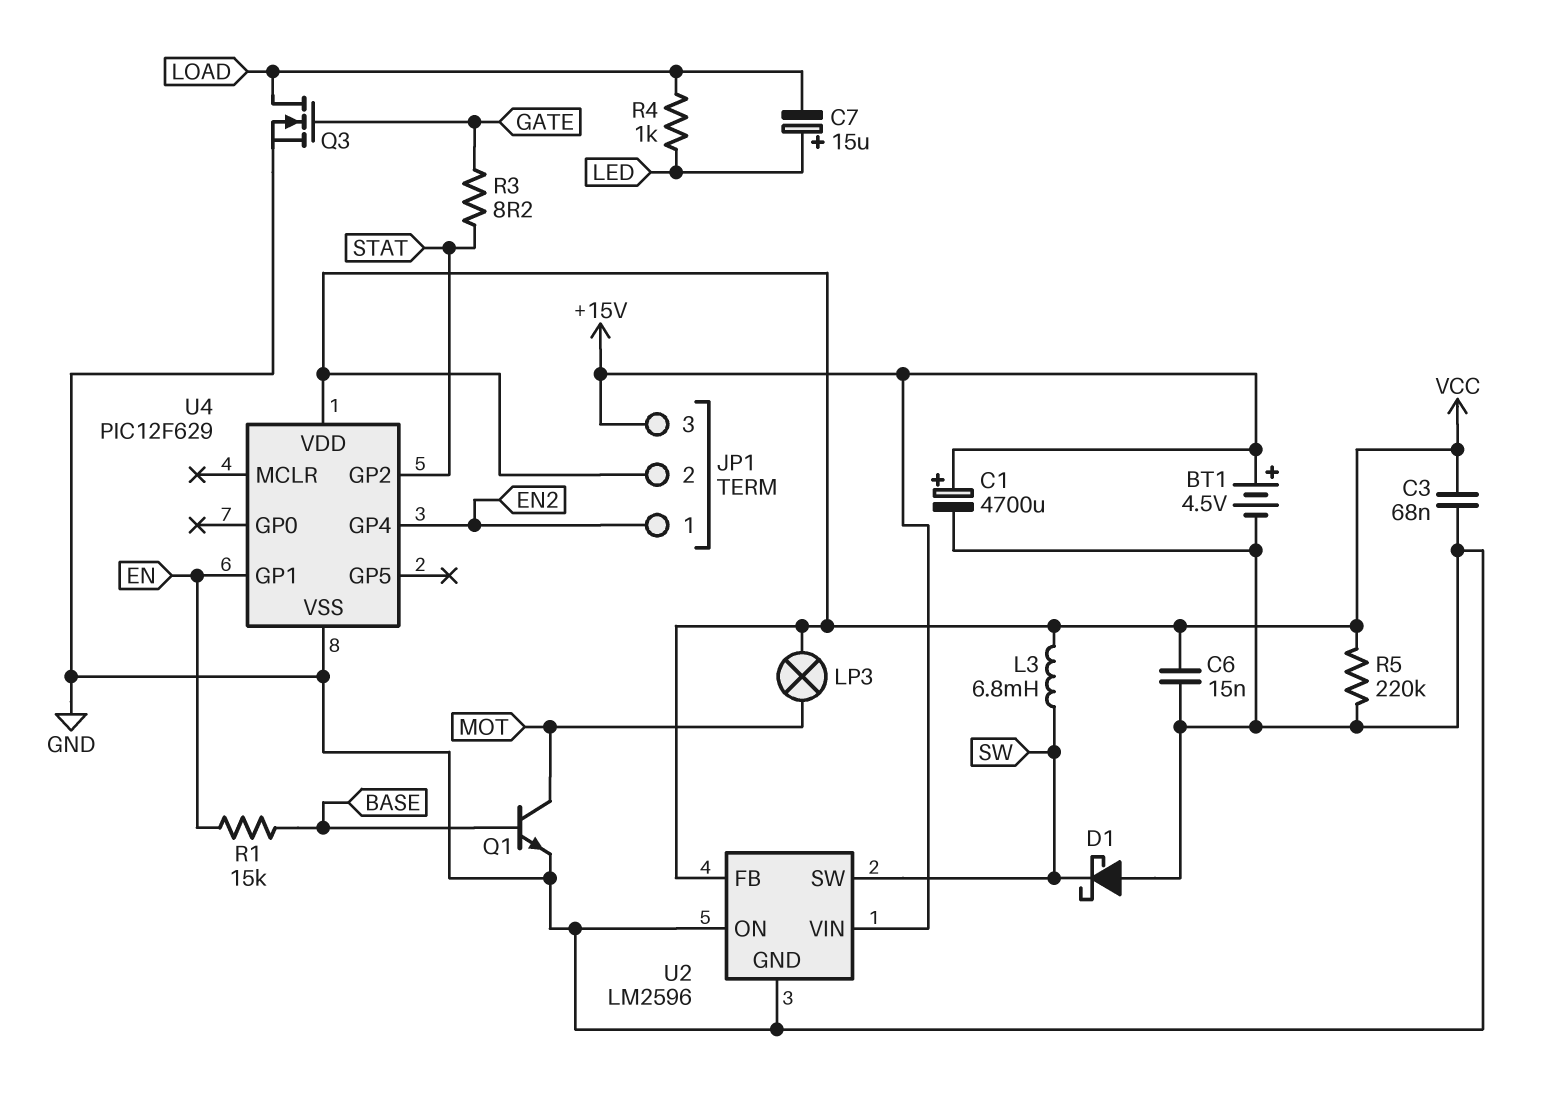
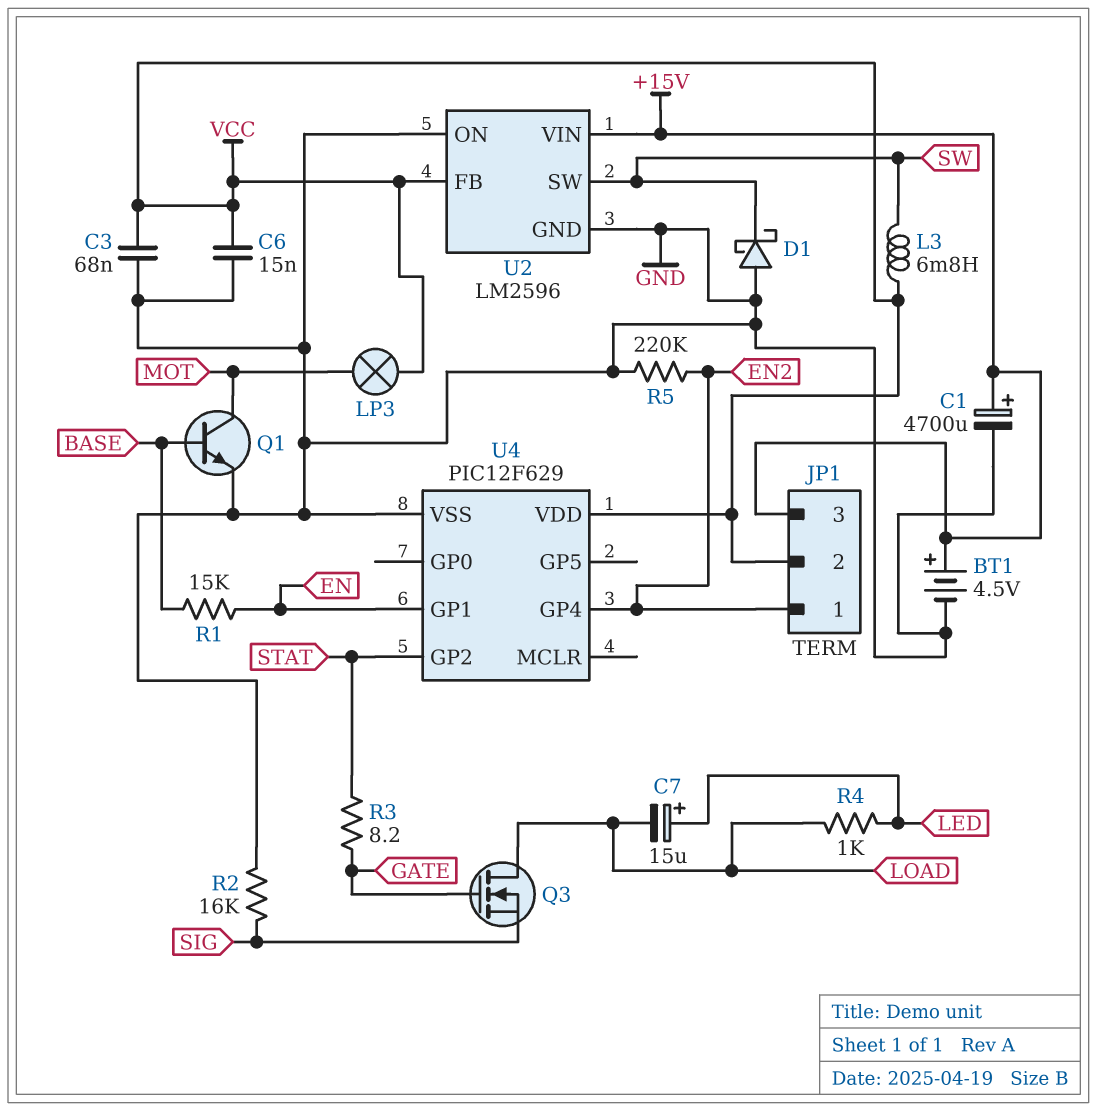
Q3: NMOS (G GATE, D LOAD, S GND) -> NMOS (G GATE, D LOAD, S SIG)
R2: none -> 16k (GND, SIG)
R5: 220k (GND, VCC) -> 220k (EN2, GND)

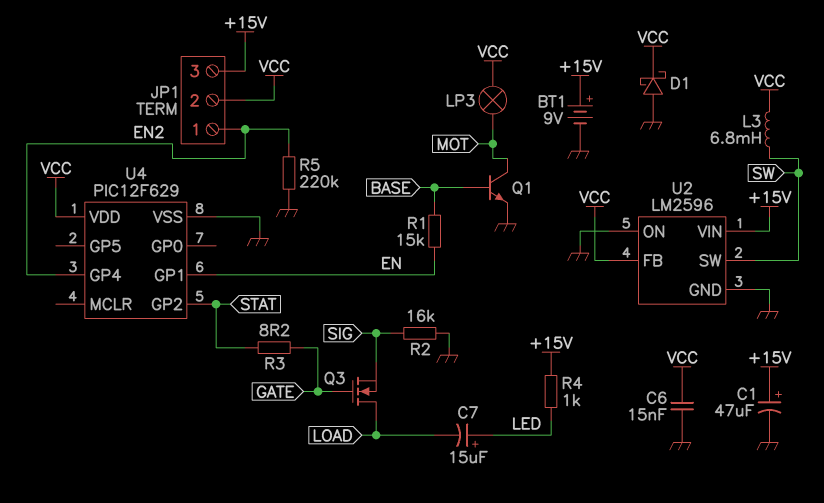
BT1: 4.5V (plus +15V, minus GND) -> 9V (plus +15V, minus GND)
C1: 4700uF (plus +15V, minus GND) -> 47uF (plus +15V, minus GND)
C3: 68nF (GND, VCC) -> none
D1: schottky (A GND, K SW) -> schottky (A GND, K VCC)
R4: 1k (LED, LOAD) -> 1k (+15V, LED)

